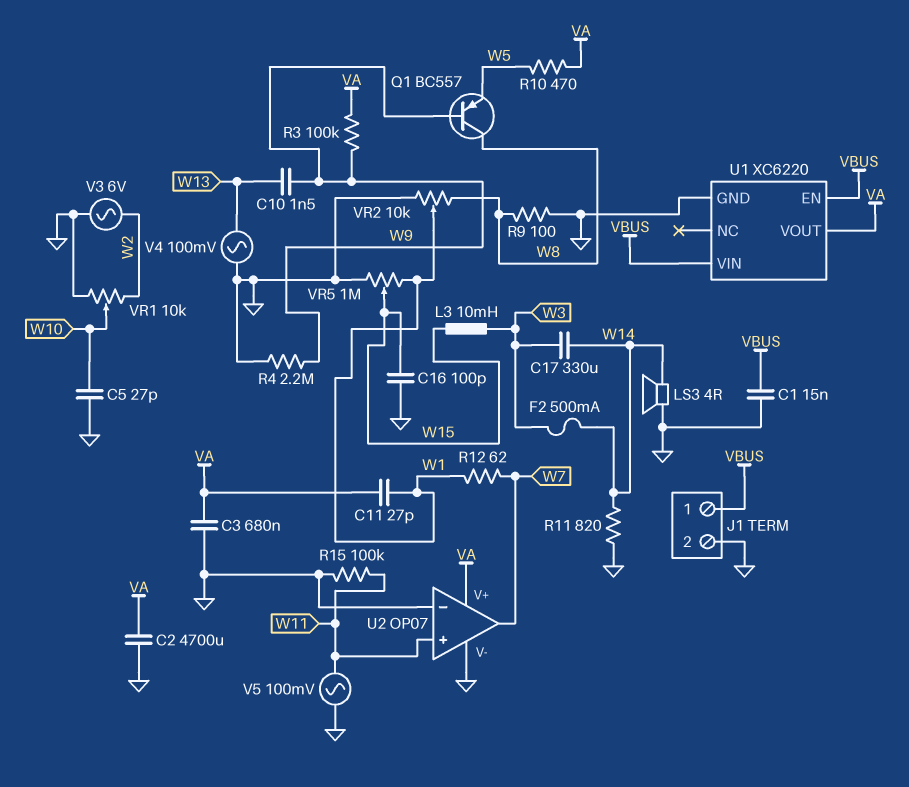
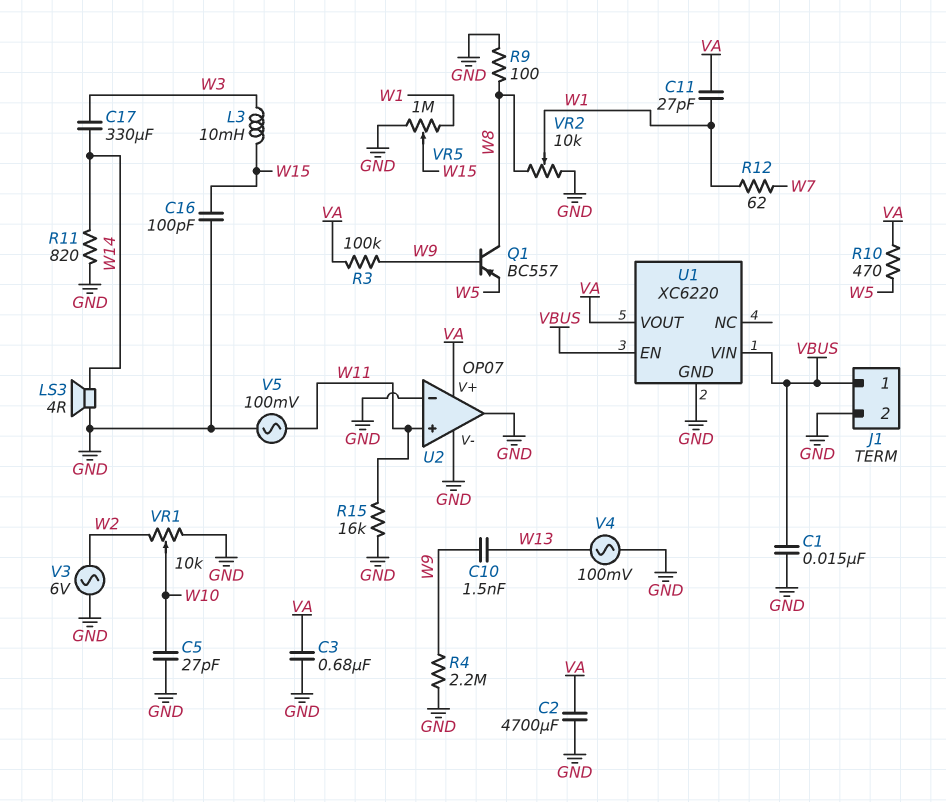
F2: 500mA (W3, W14) -> none
R15: 100k (GND, W11) -> 16k (GND, W11)
U2 pin out: W7 -> GND

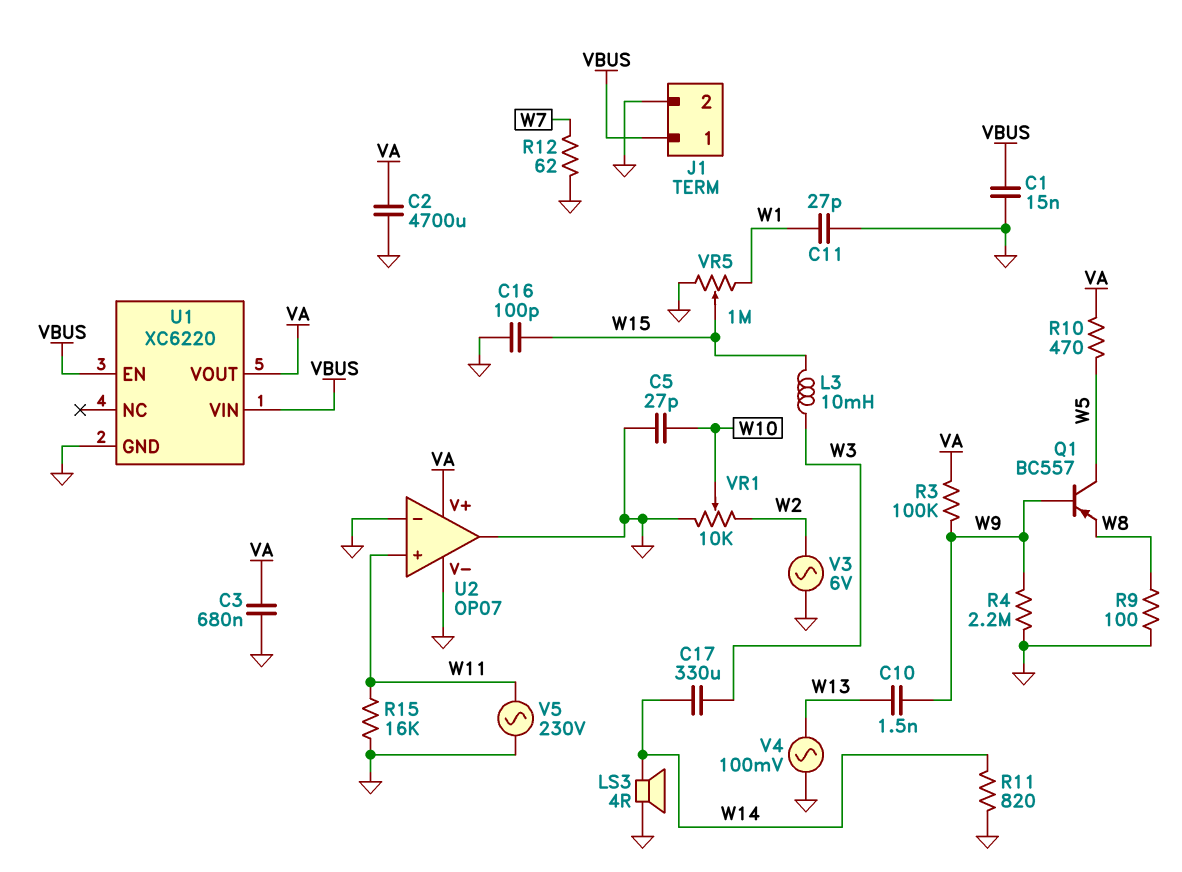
C11: 27pF (VA, W1) -> 27pF (GND, W1)
Q1: PNP BC557 (B W9, C W8, E W5) -> PNP BC557 (B W9, C W5, E W8)
R12: 62 (W1, W7) -> 62 (GND, W7)
V5: AC 100mV (GND, W11) -> AC 230V (GND, W11)
VR2: 10k (GND, W8, wiper W1) -> none

